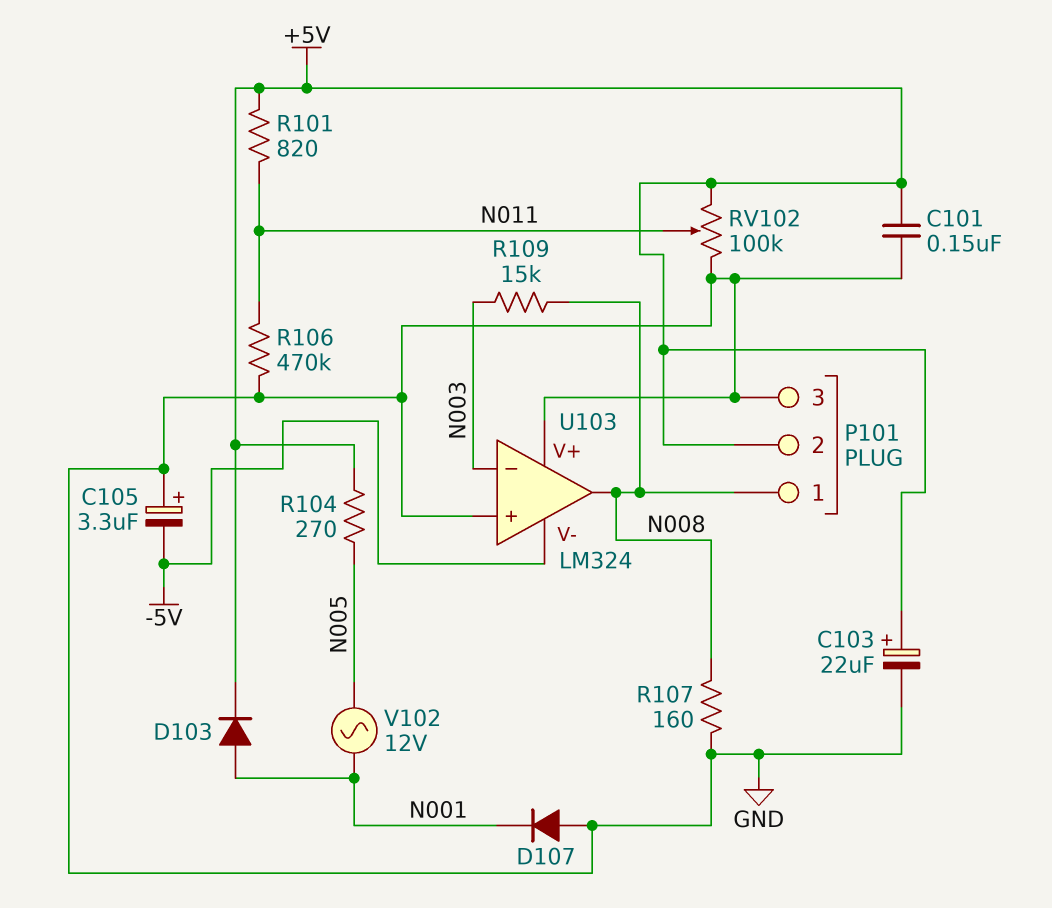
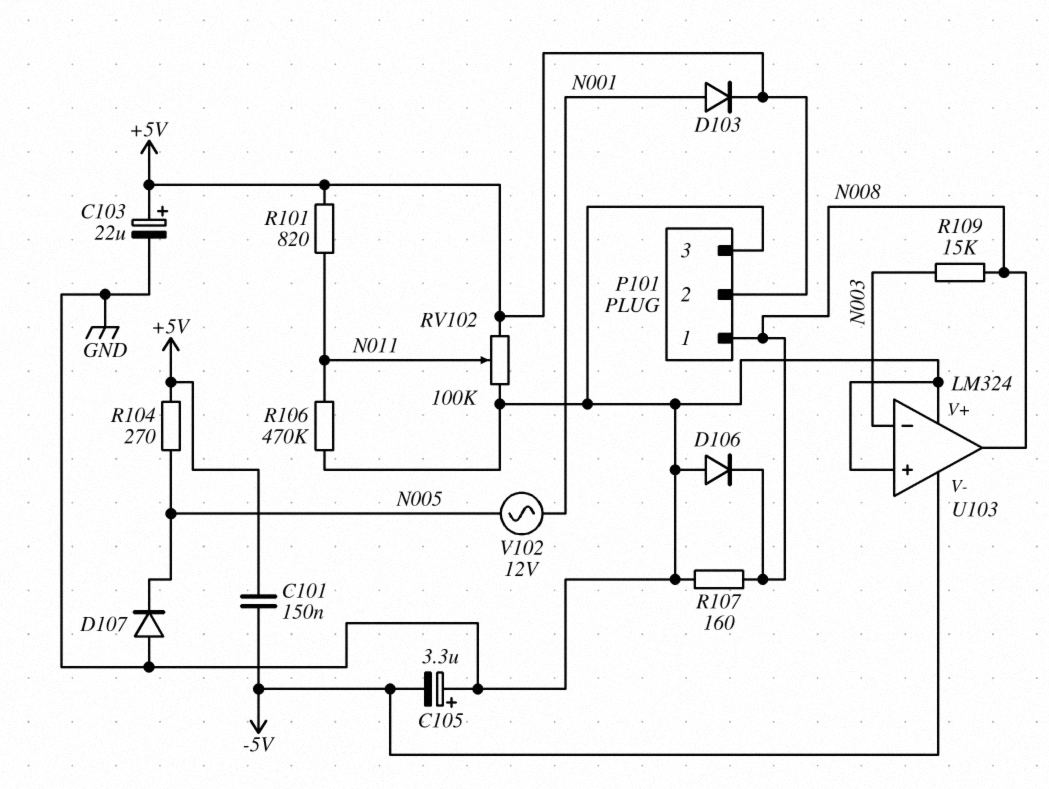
C101: 150nF (+5V, GND) -> 150nF (+5V, -5V)
D106: none -> diode (A GND, K N008)
D107: diode (A GND, K N001) -> diode (A GND, K N005)

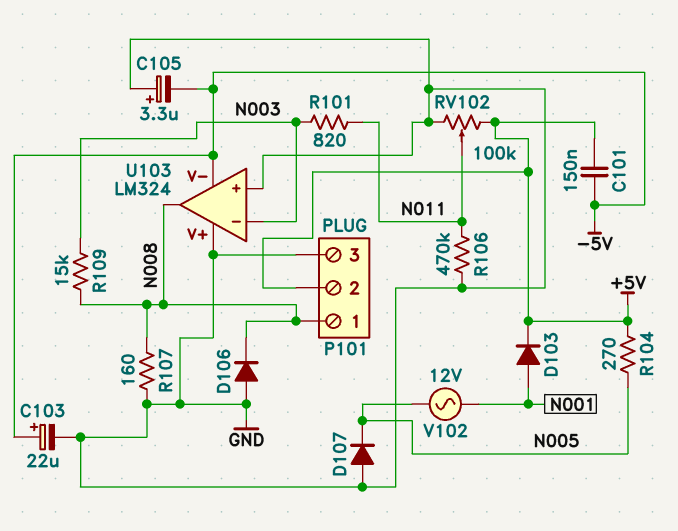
C103: 22uF (plus +5V, minus GND) -> 22uF (plus -5V, minus GND)
R101: 820 (+5V, N011) -> 820 (N003, N011)

